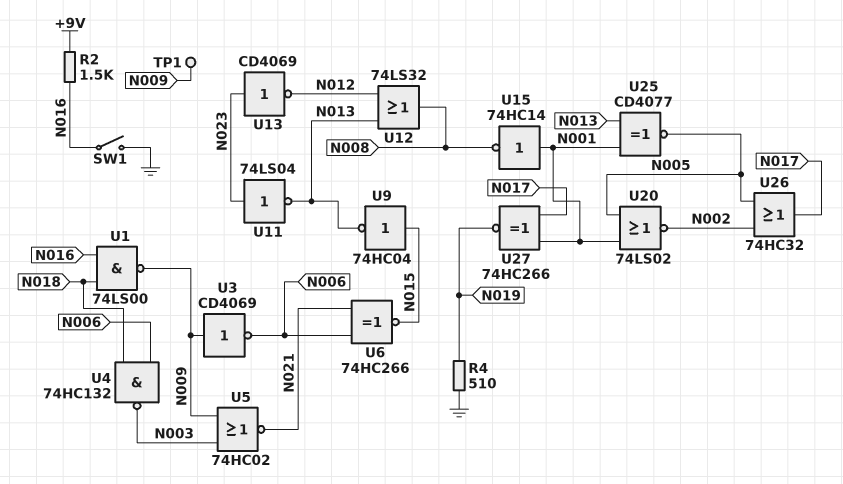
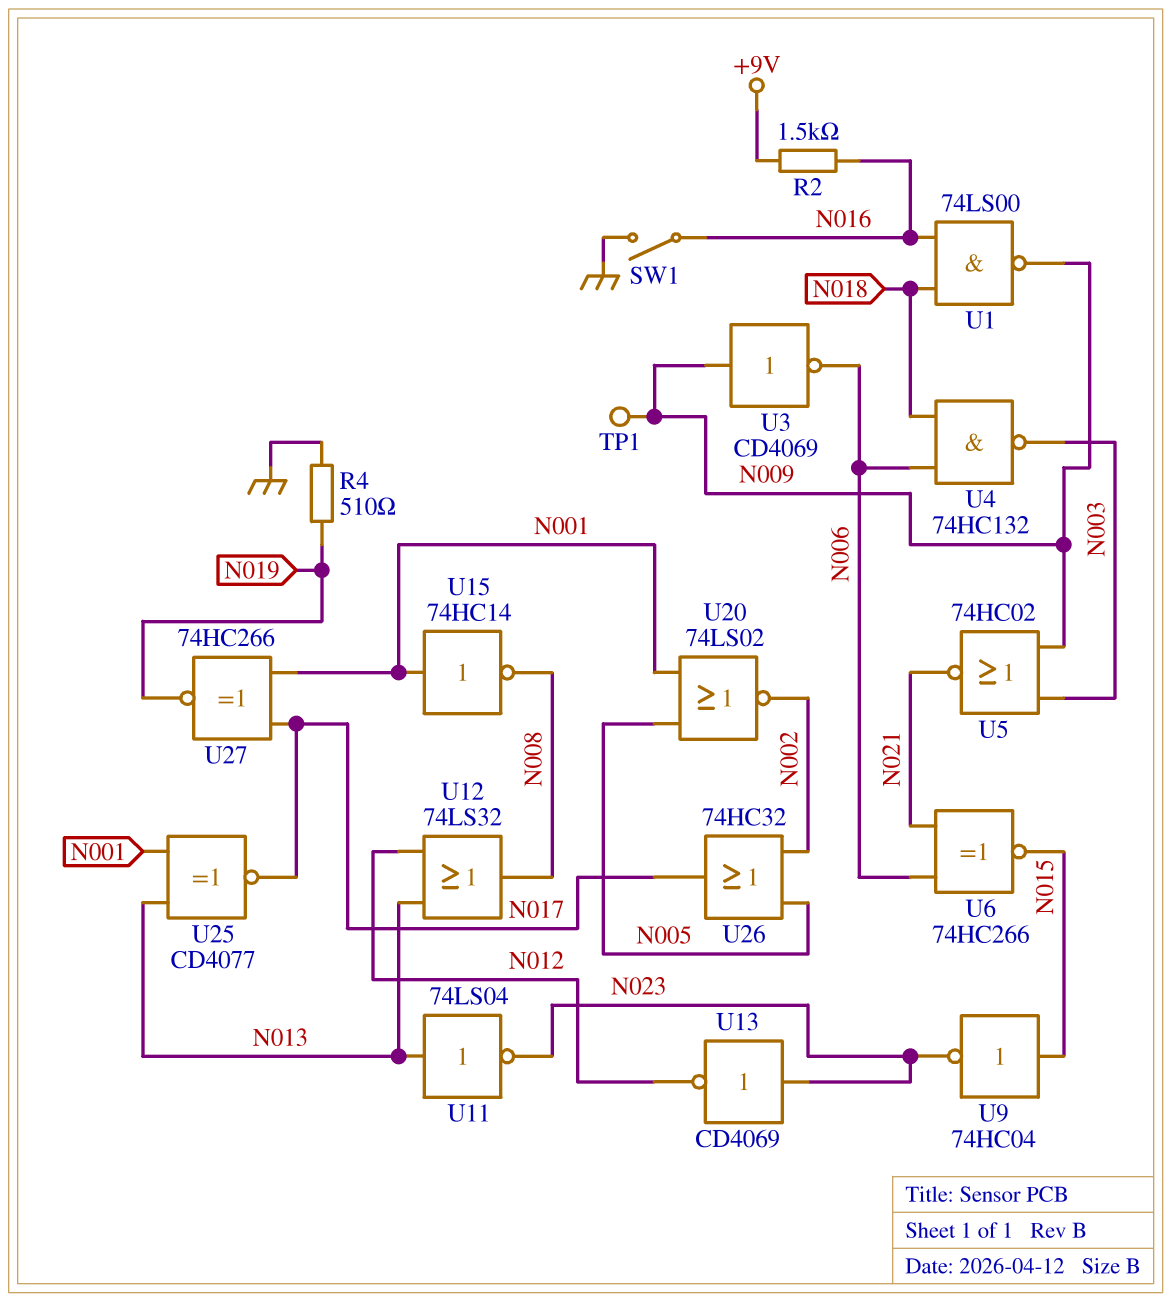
U9: NOT 74HC04 (in N015, out N013) -> NOT 74HC04 (in N015, out N023)
U11: NOT 74LS04 (in N023, out N013) -> NOT 74LS04 (in N013, out N023)
U25: XNOR CD4077 (in N001, in N013, out N005) -> XNOR CD4077 (in N001, in N013, out N017)

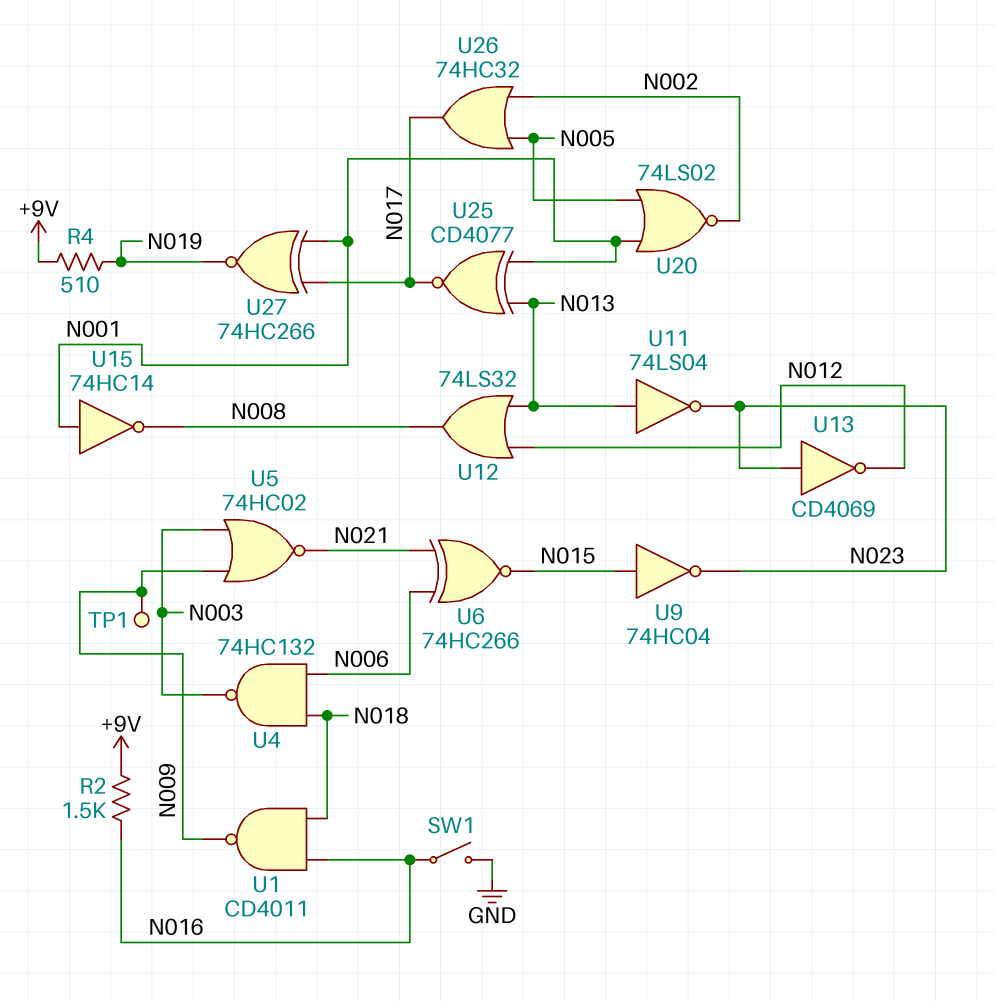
R4: 510 (GND, N019) -> 510 (+9V, N019)
U1: NAND 74LS00 (in N016, in N018, out N009) -> NAND CD4011 (in N016, in N018, out N009)
U3: NOT CD4069 (in N009, out N006) -> none

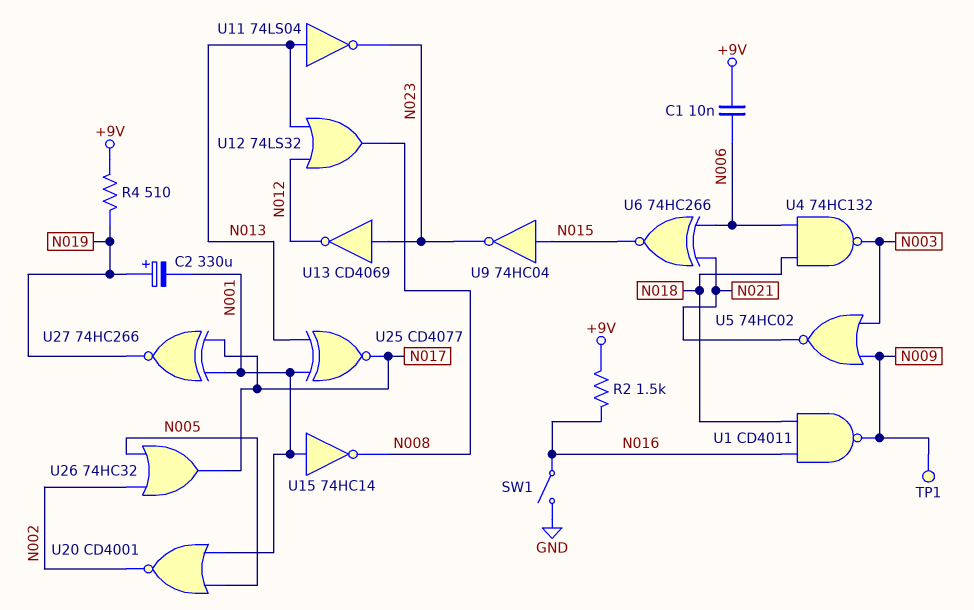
C1: none -> 10nF (+9V, N006)
C2: none -> 330uF (plus N019, minus N001)
U20: NOR 74LS02 (in N001, in N005, out N002) -> NOR CD4001 (in N001, in N005, out N002)

